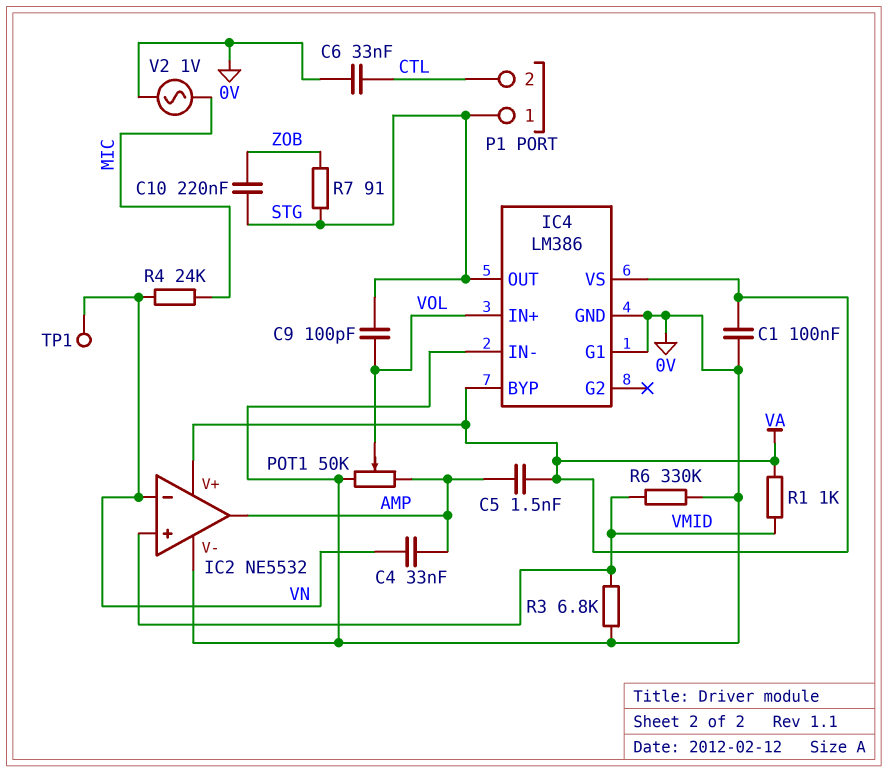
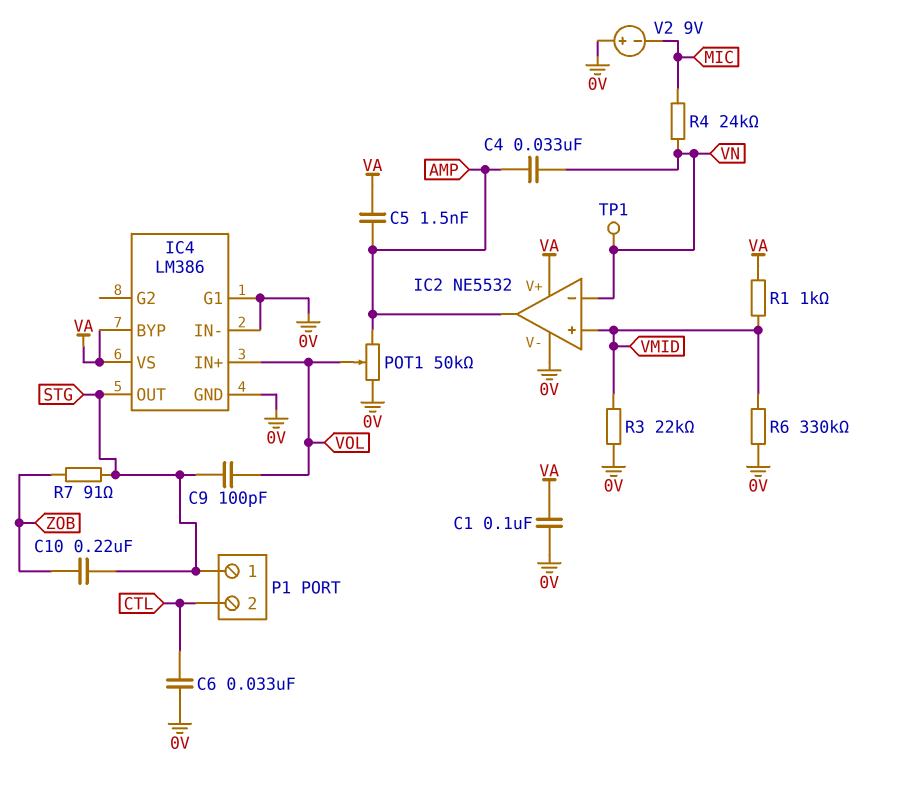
R3: 6.8k (0V, VMID) -> 22k (0V, VMID)
V2: AC 1V (0V, MIC) -> 9V (plus 0V, minus MIC)

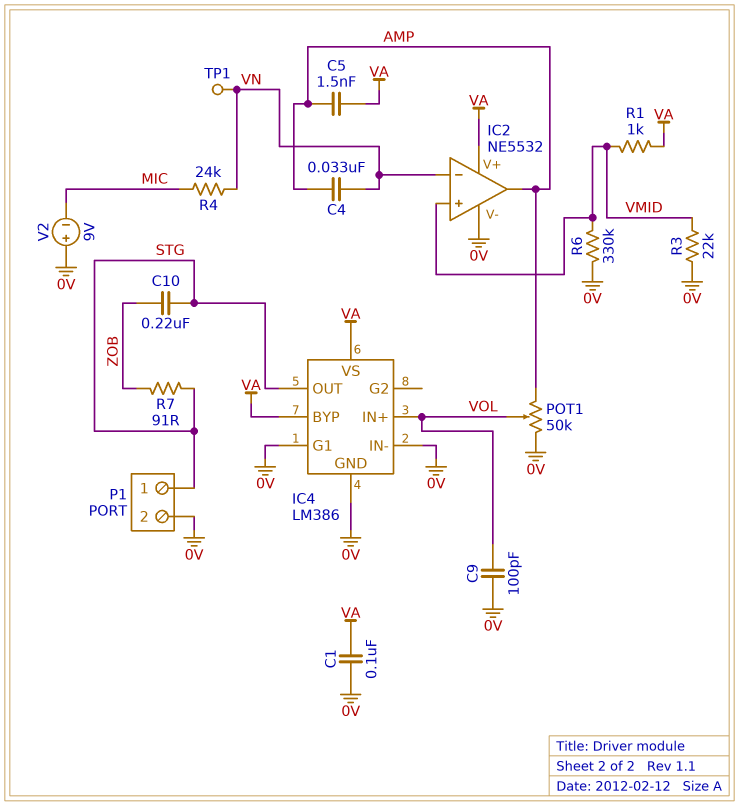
C6: 33nF (0V, CTL) -> none
C9: 100pF (STG, VOL) -> 100pF (0V, VOL)
P1 pin 2: CTL -> 0V

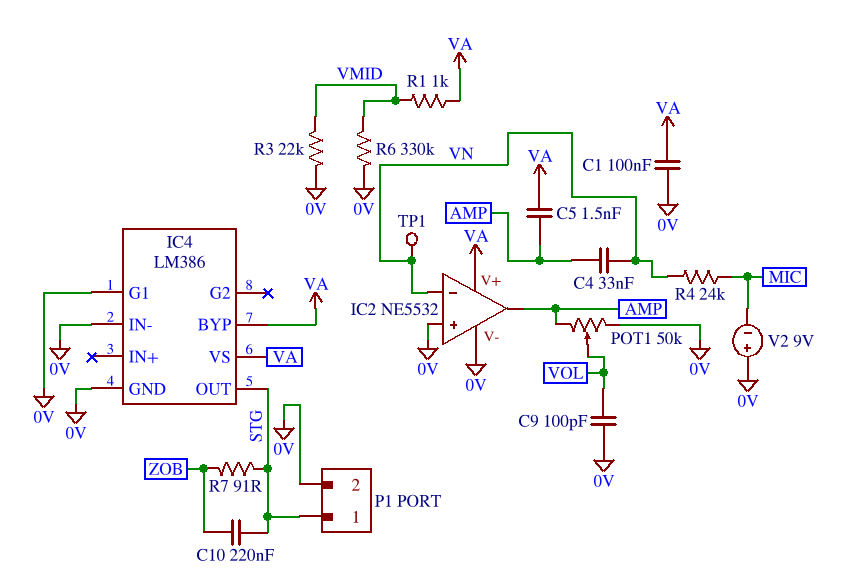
IC2 pin in+: VMID -> 0V
IC4 pin IN+: VOL -> none

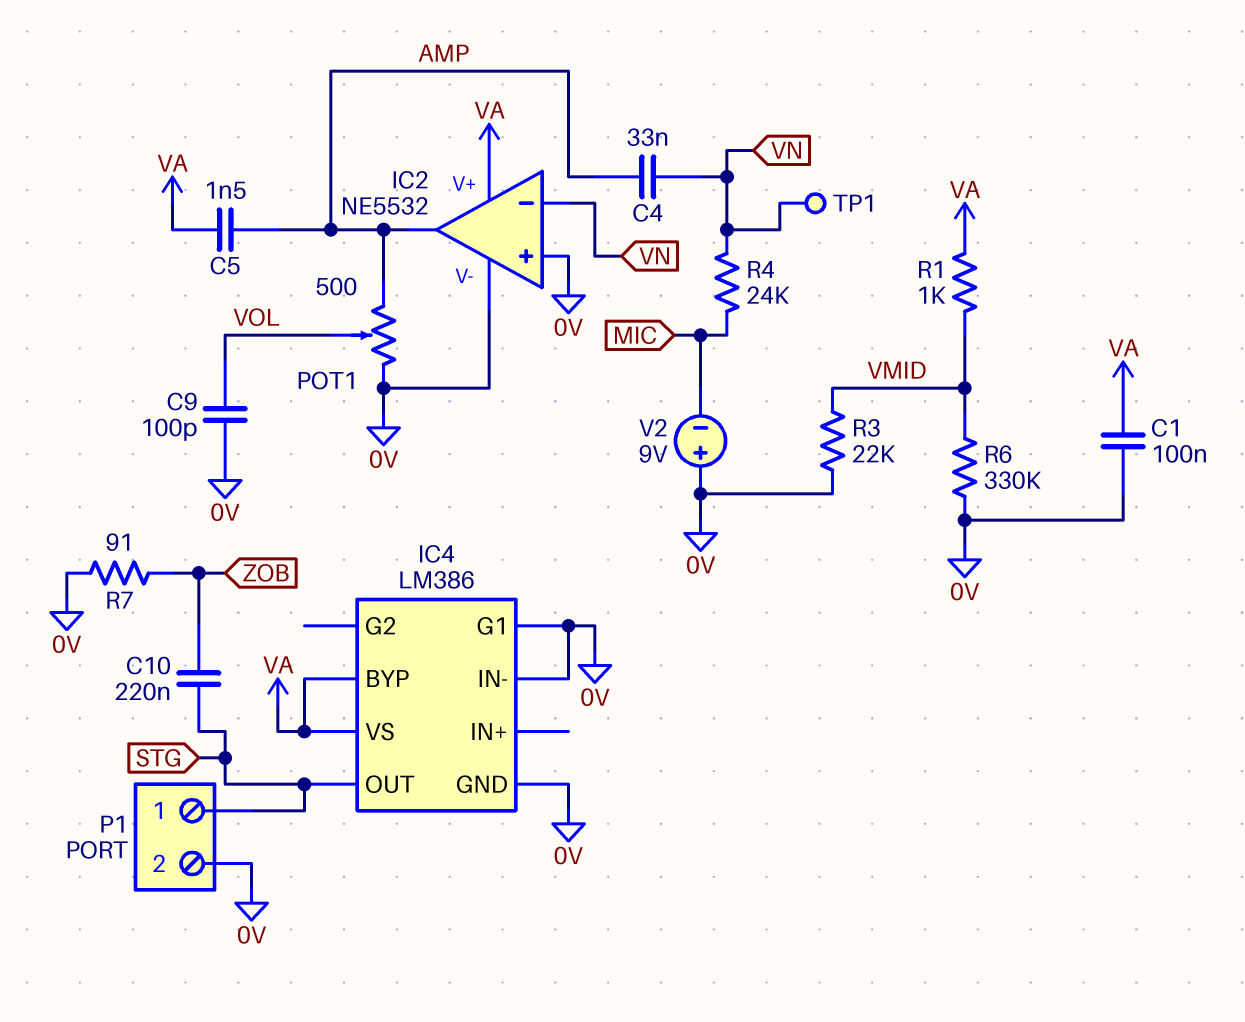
POT1: 50k (0V, AMP, wiper VOL) -> 500 (0V, AMP, wiper VOL)
R7: 91 (STG, ZOB) -> 91 (0V, ZOB)

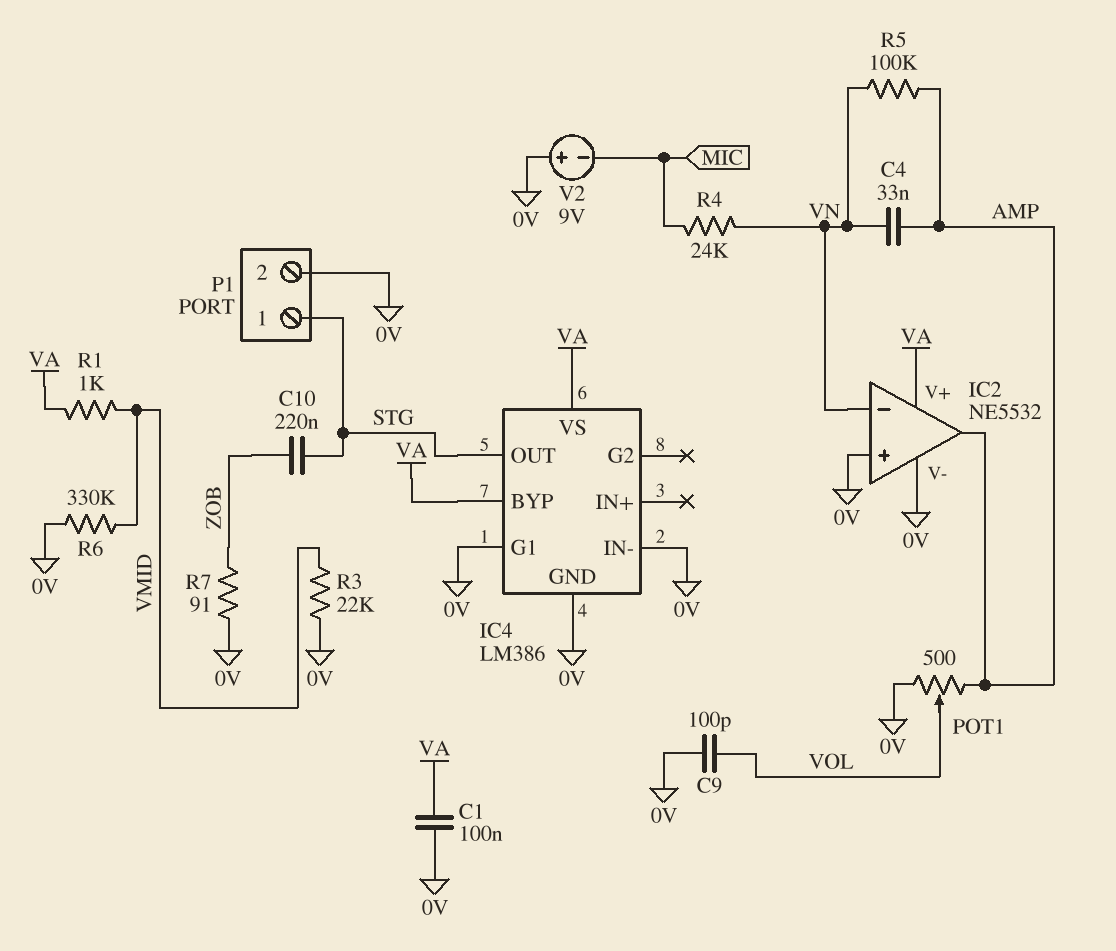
C5: 1.5nF (AMP, VA) -> none
R5: none -> 100k (AMP, VN)
TP1: test point (VN) -> none

